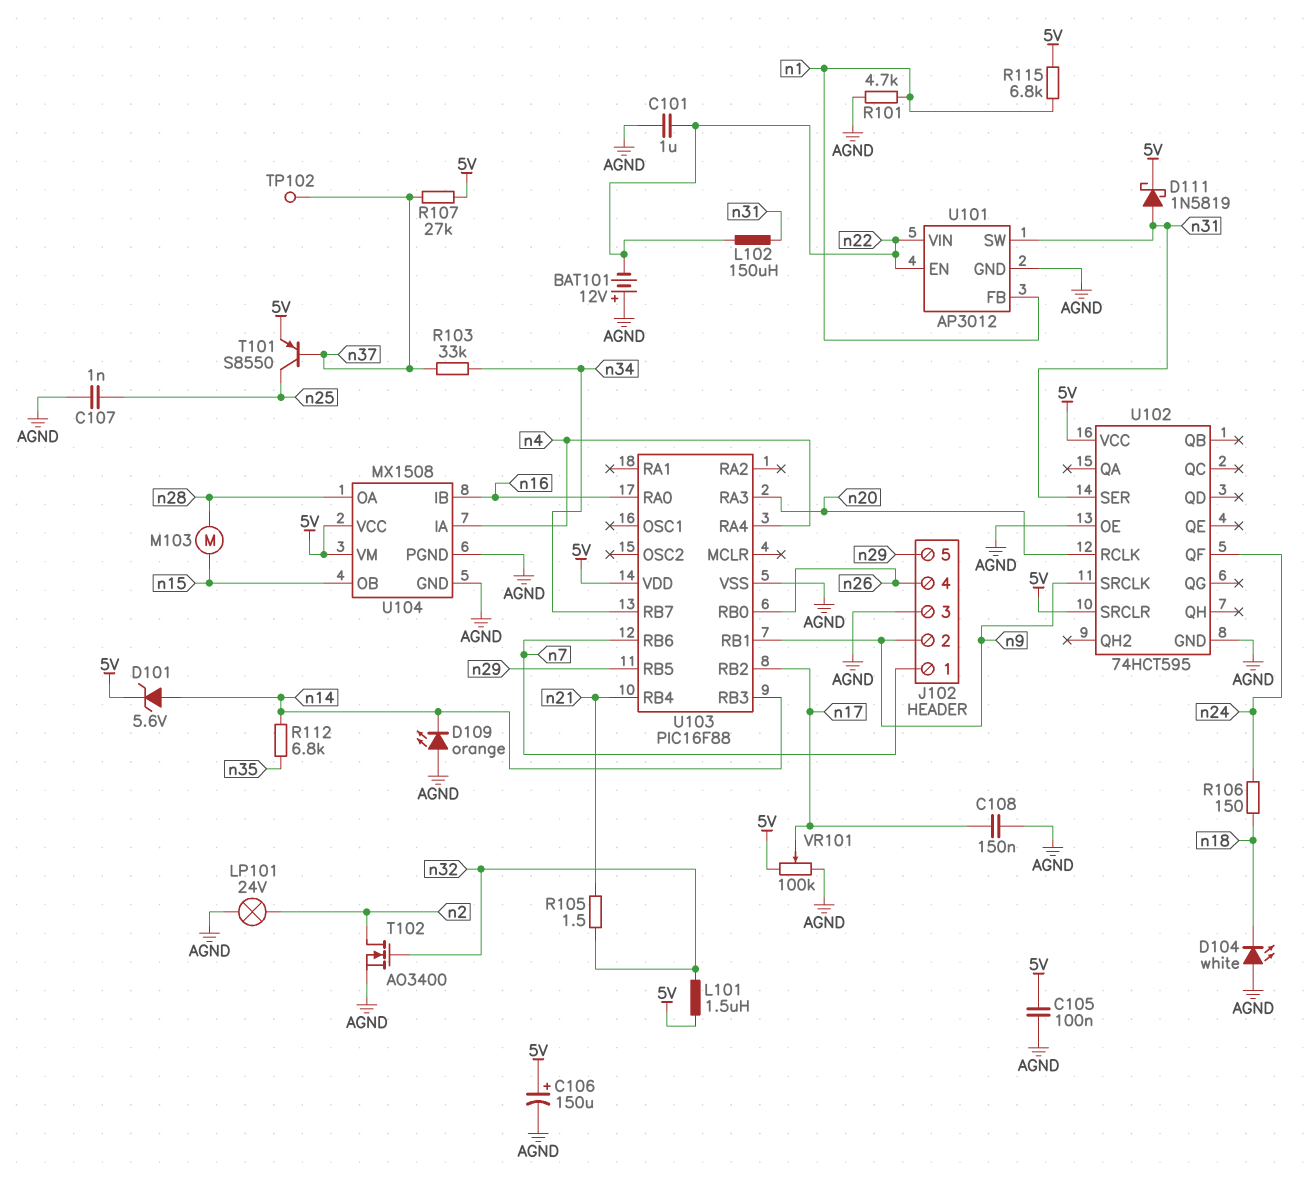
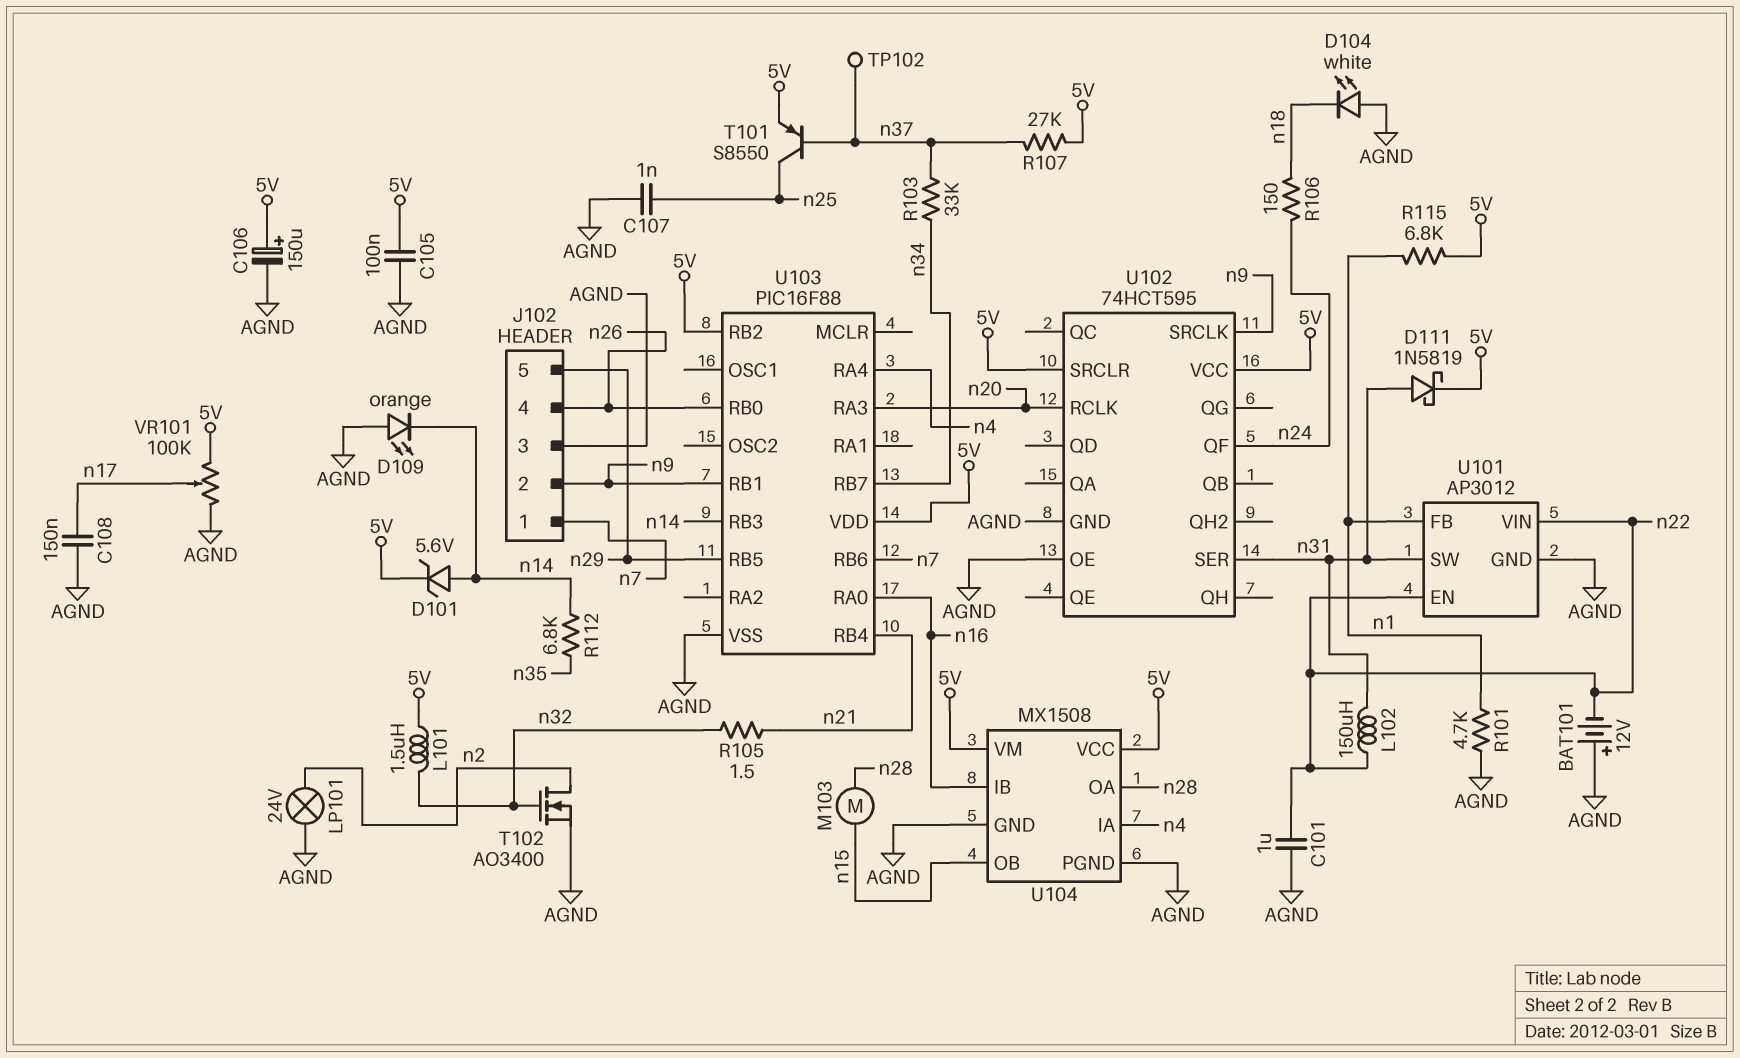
U103 pin RB2: n17 -> 5V

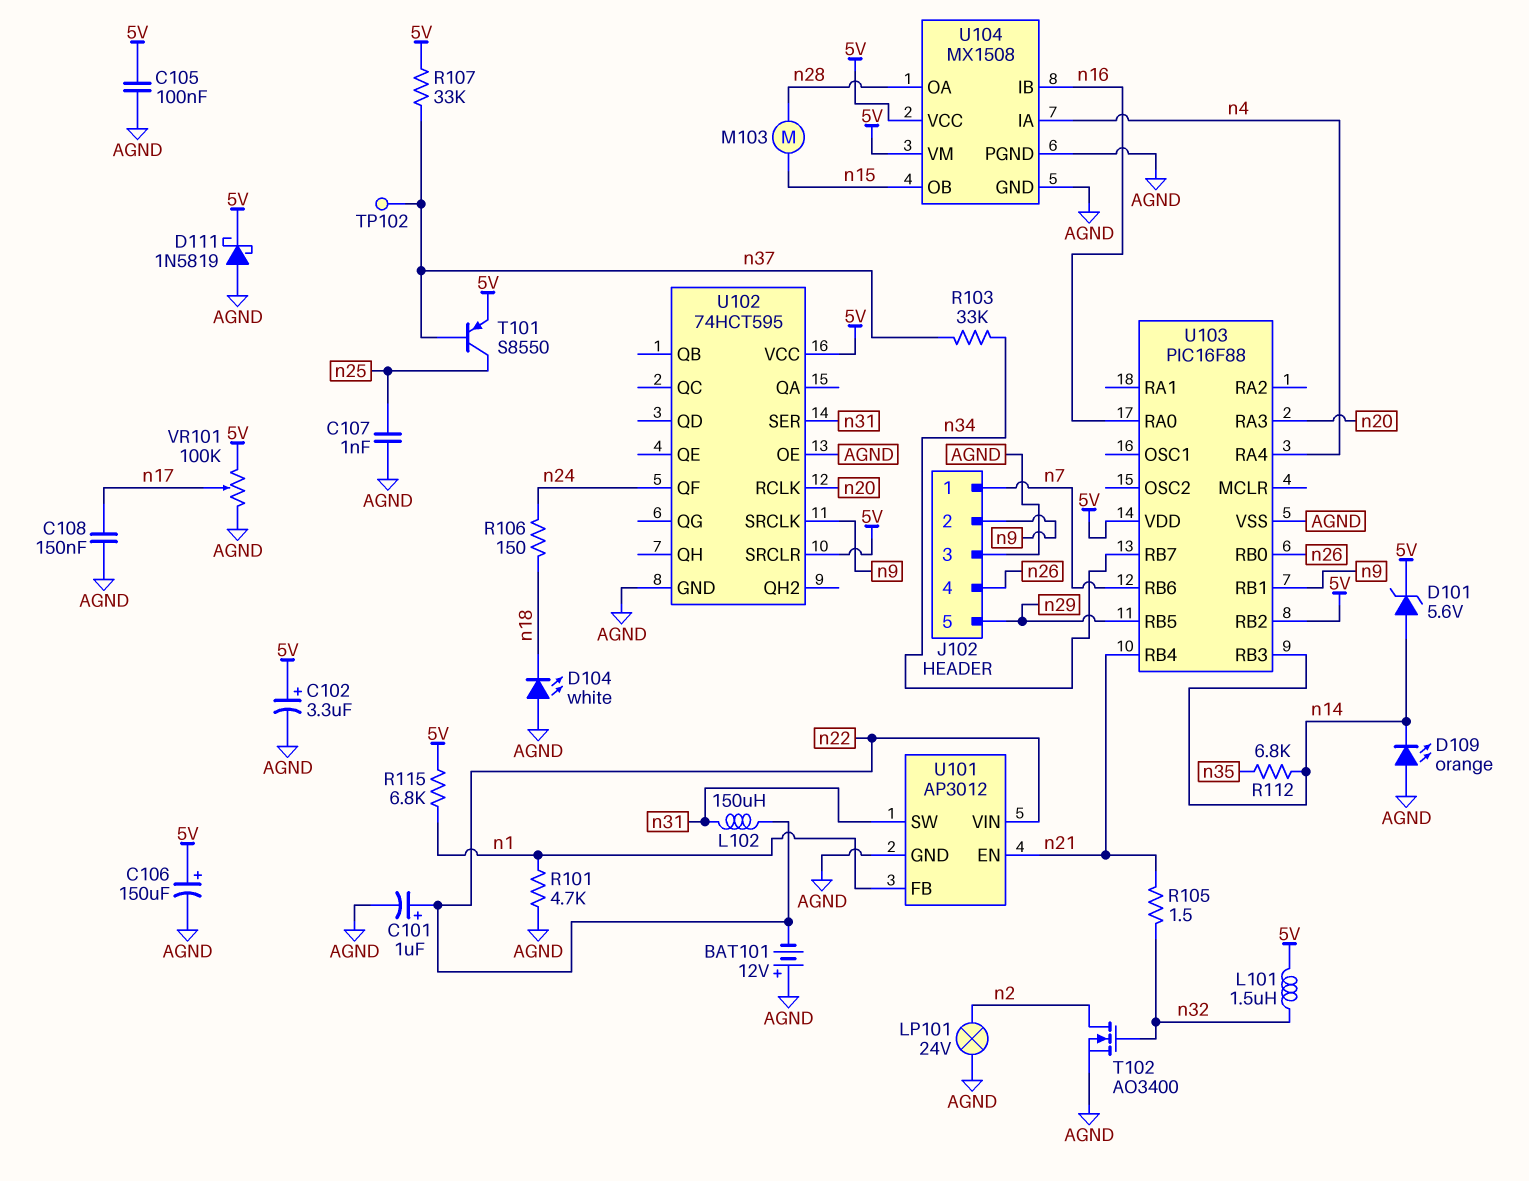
C101: 1uF (AGND, n22) -> 1uF (plus n22, minus AGND)
C102: none -> 3.3uF (plus 5V, minus AGND)
D111: schottky 1N5819 (A n31, K 5V) -> schottky 1N5819 (A AGND, K 5V)
R107: 27k (5V, n37) -> 33k (5V, n37)
U101 pin EN: n22 -> n21

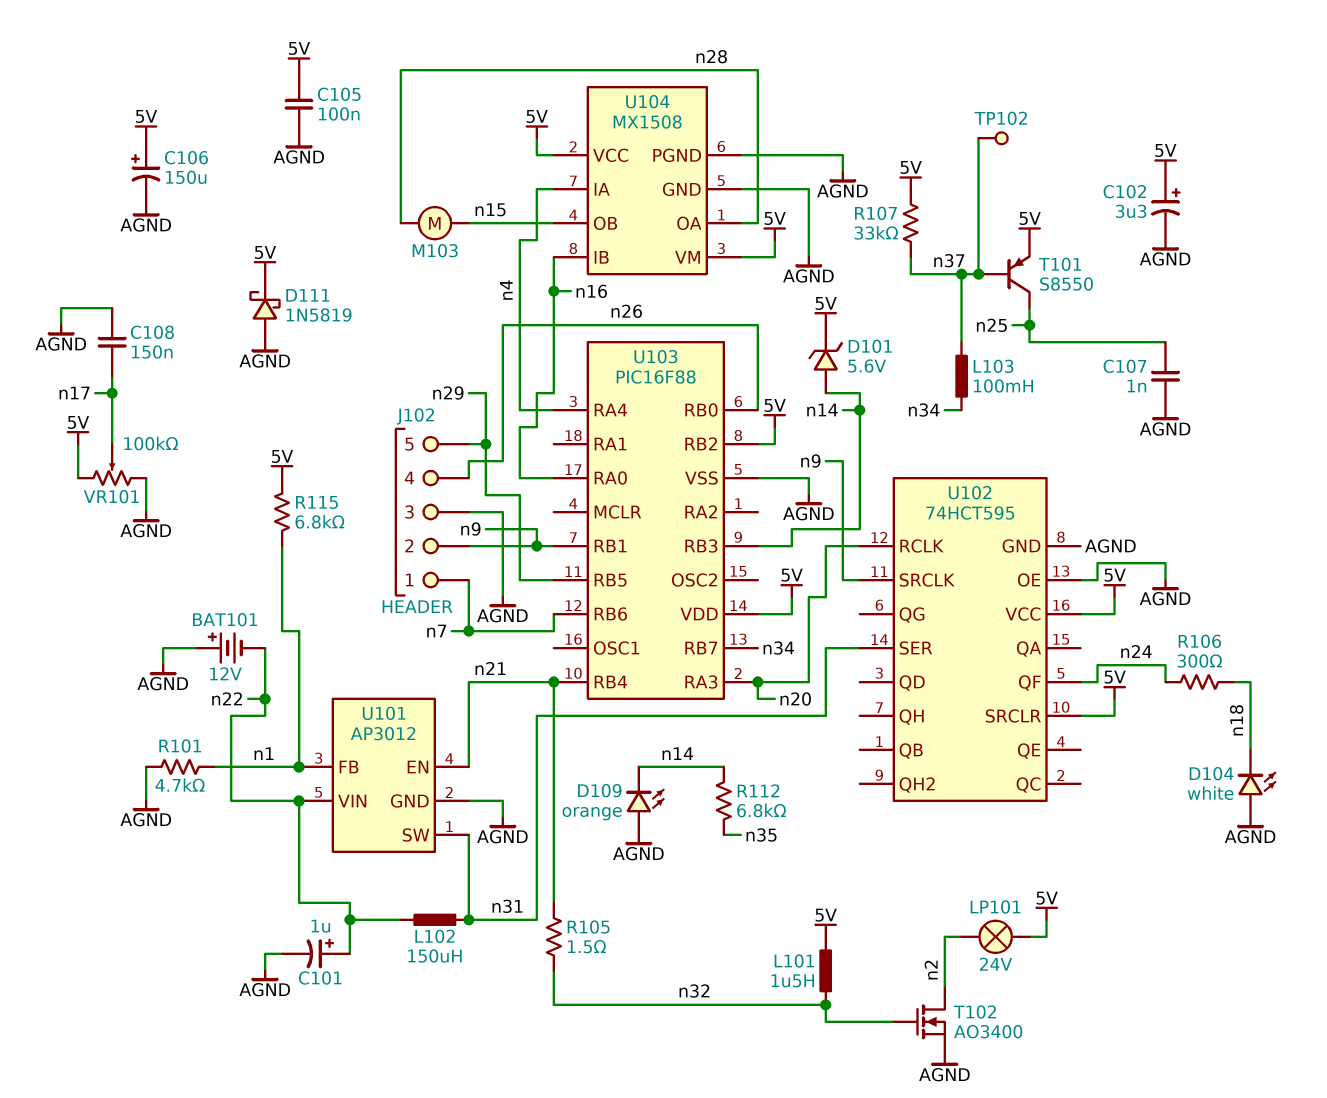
L103: none -> 100mH (n34, n37)
LP101: lamp 24V (AGND, n2) -> lamp 24V (5V, n2)
R103: 33k (n34, n37) -> none
R106: 150 (n18, n24) -> 300 (n18, n24)

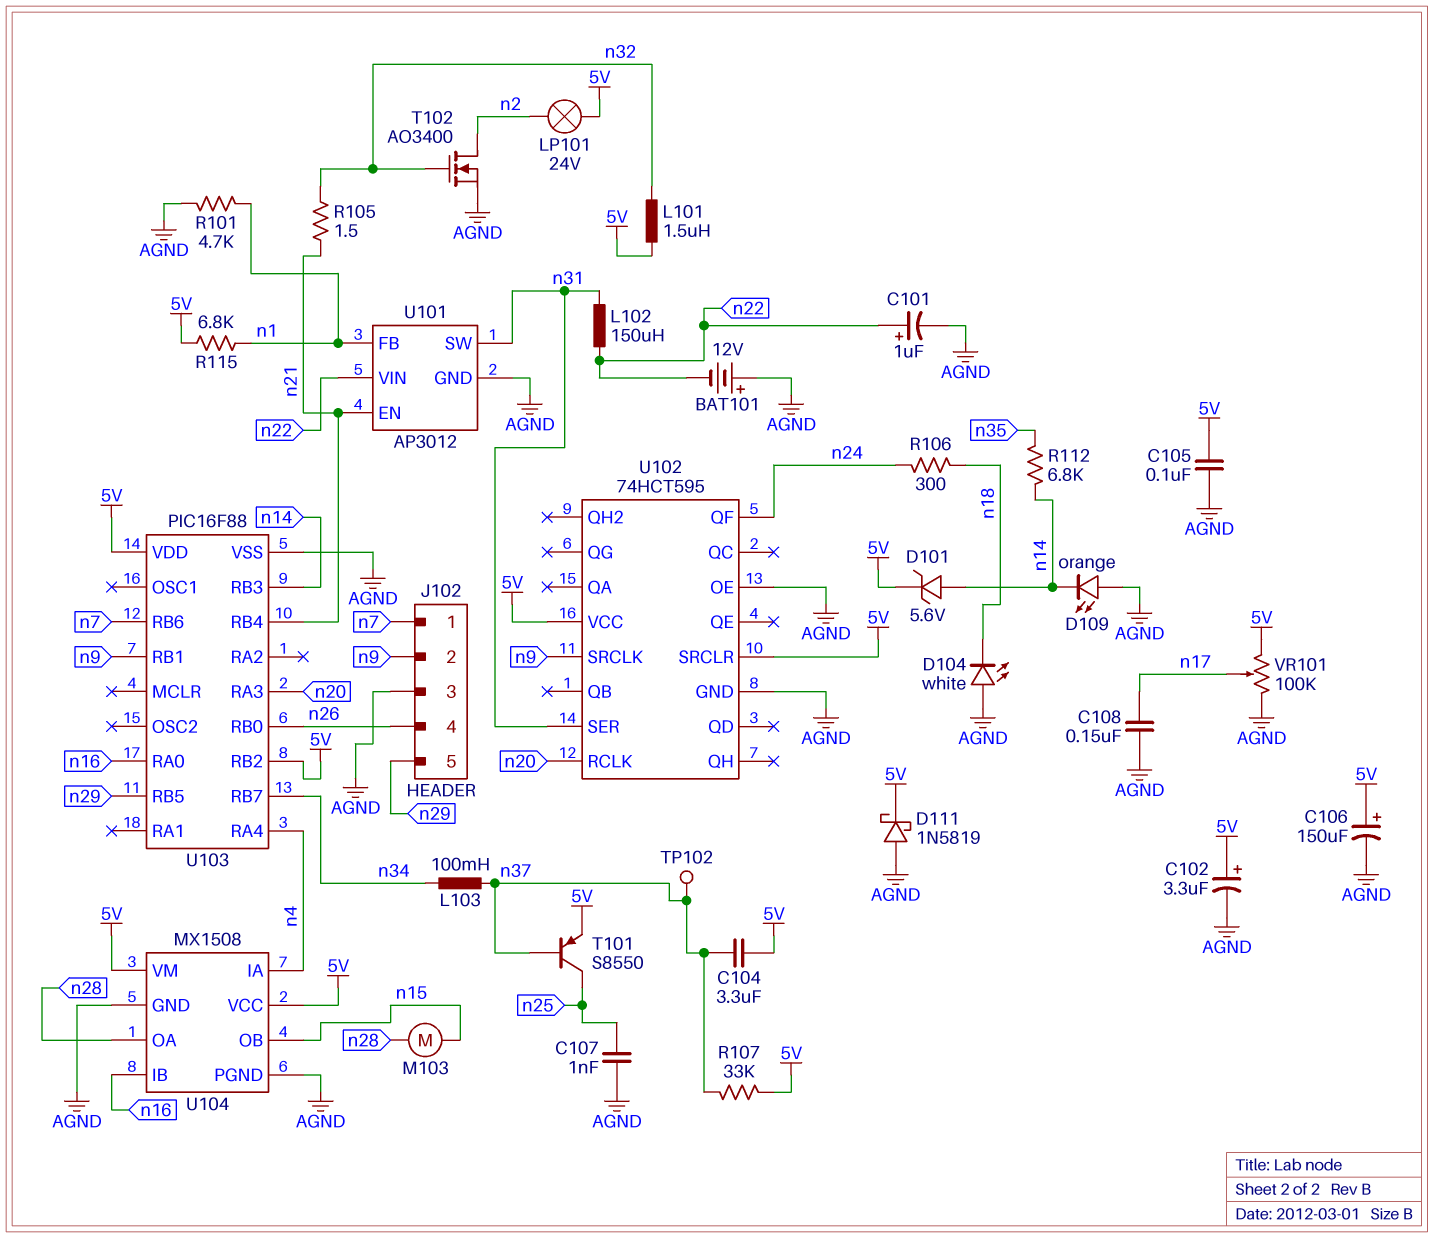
C104: none -> 3.3uF (5V, n37)

